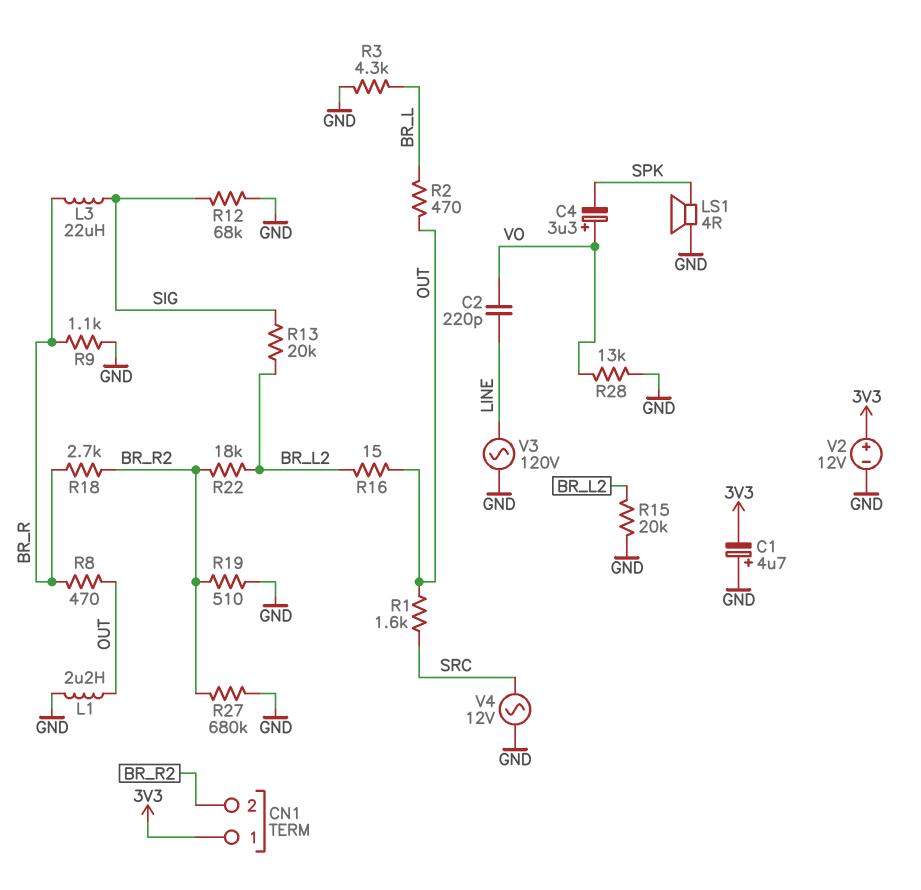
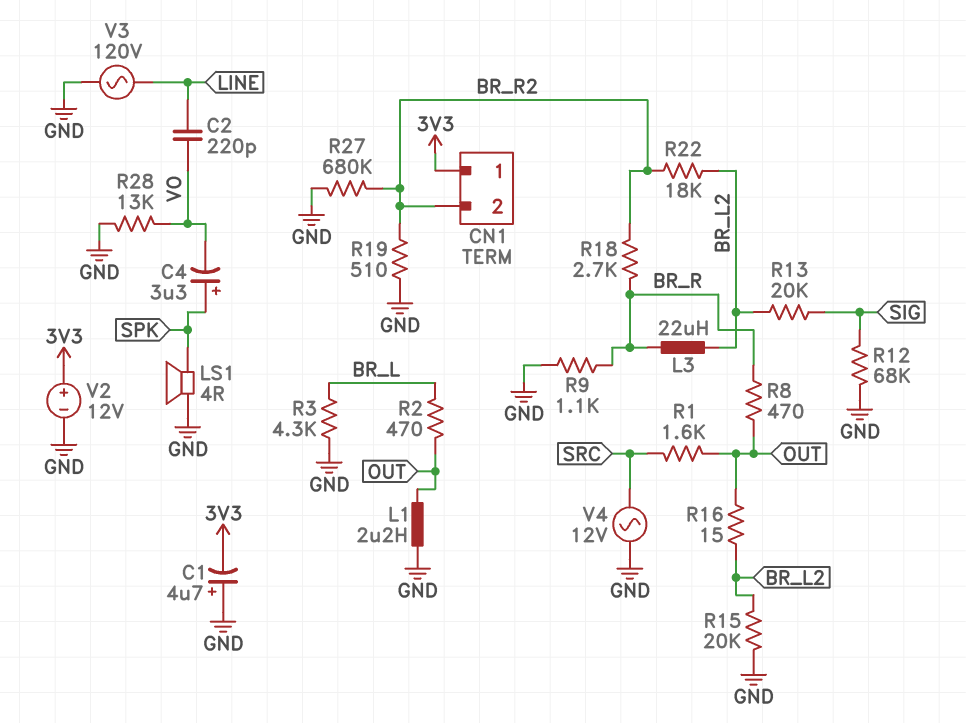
C4: 3.3uF (plus VO, minus SPK) -> 3.3uF (plus SPK, minus VO)
L3: 22uH (BR_R, SIG) -> 22uH (BR_L2, BR_R)

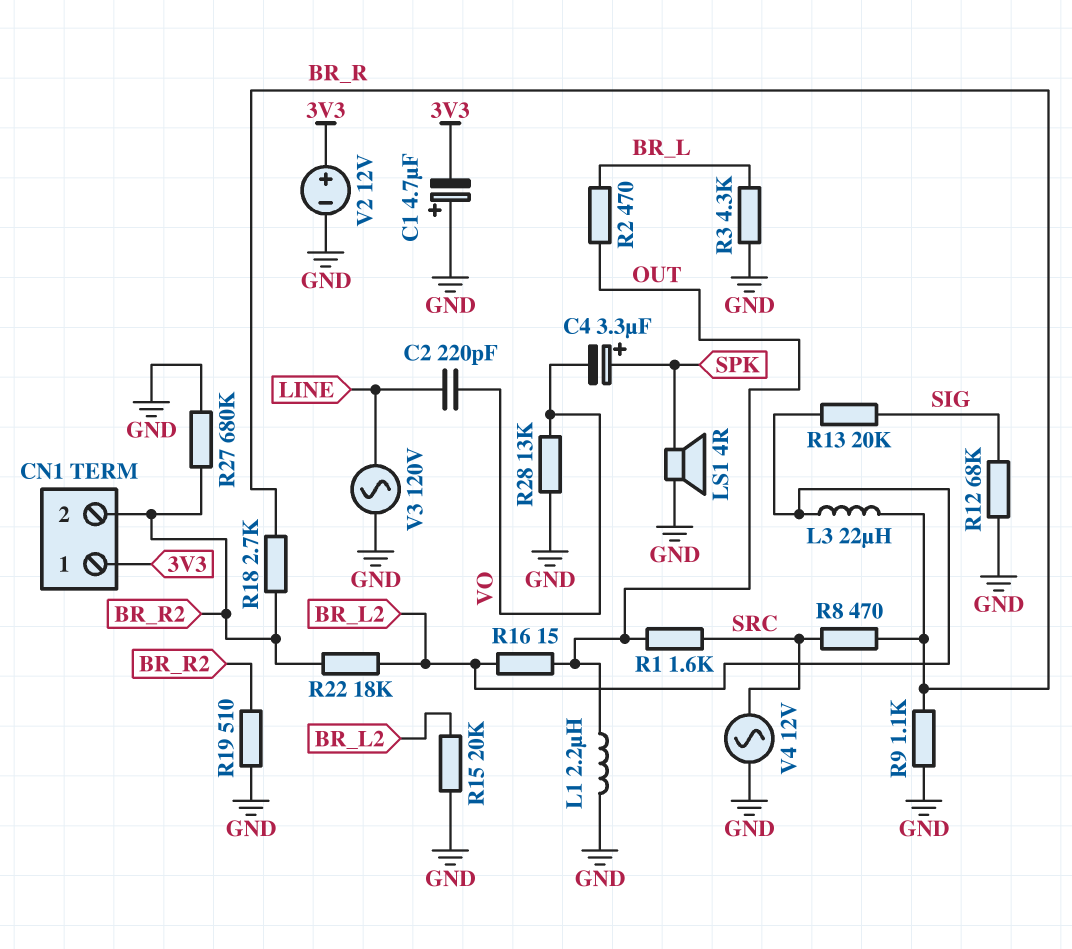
R8: 470 (BR_R, OUT) -> 470 (BR_R, SRC)

